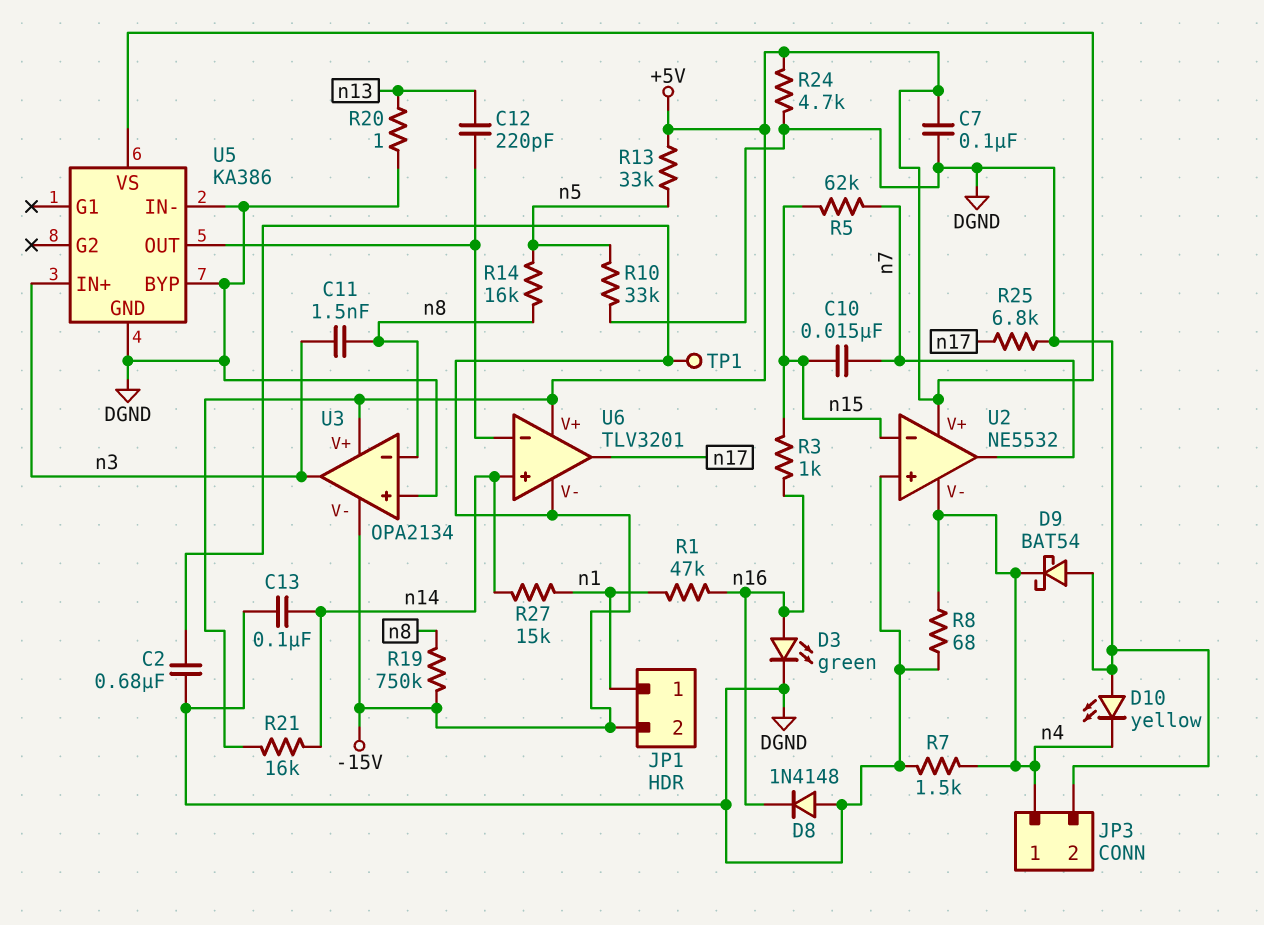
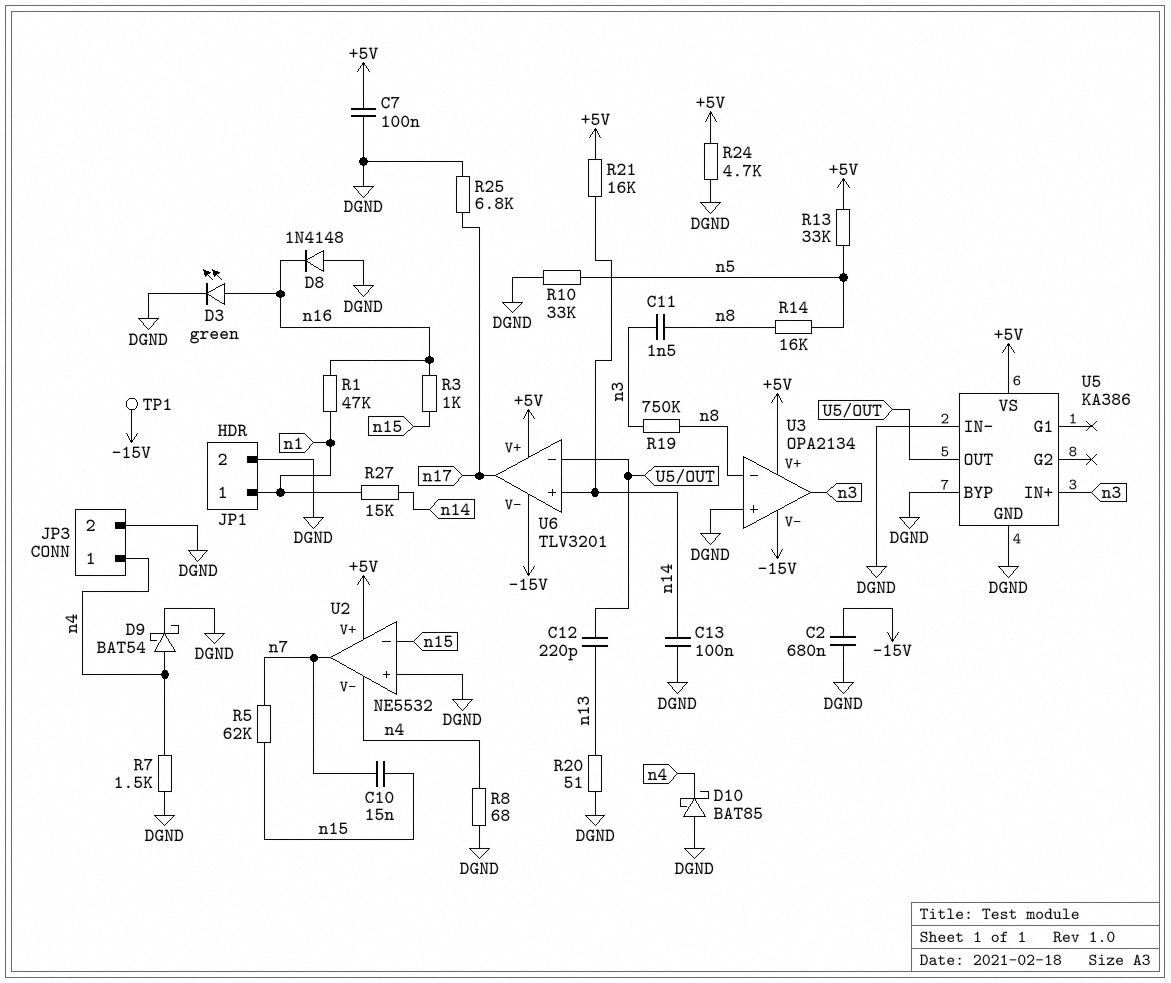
D9: schottky BAT54 (A DGND, K n4) -> schottky BAT54 (A n4, K DGND)
D10: LED yellow (A DGND, K n4) -> schottky BAT85 (A DGND, K n4)
JP1 pin 2: -15V -> DGND
R19: 750k (-15V, n8) -> 750k (n3, n8)
R20: 1 (DGND, n13) -> 51 (DGND, n13)

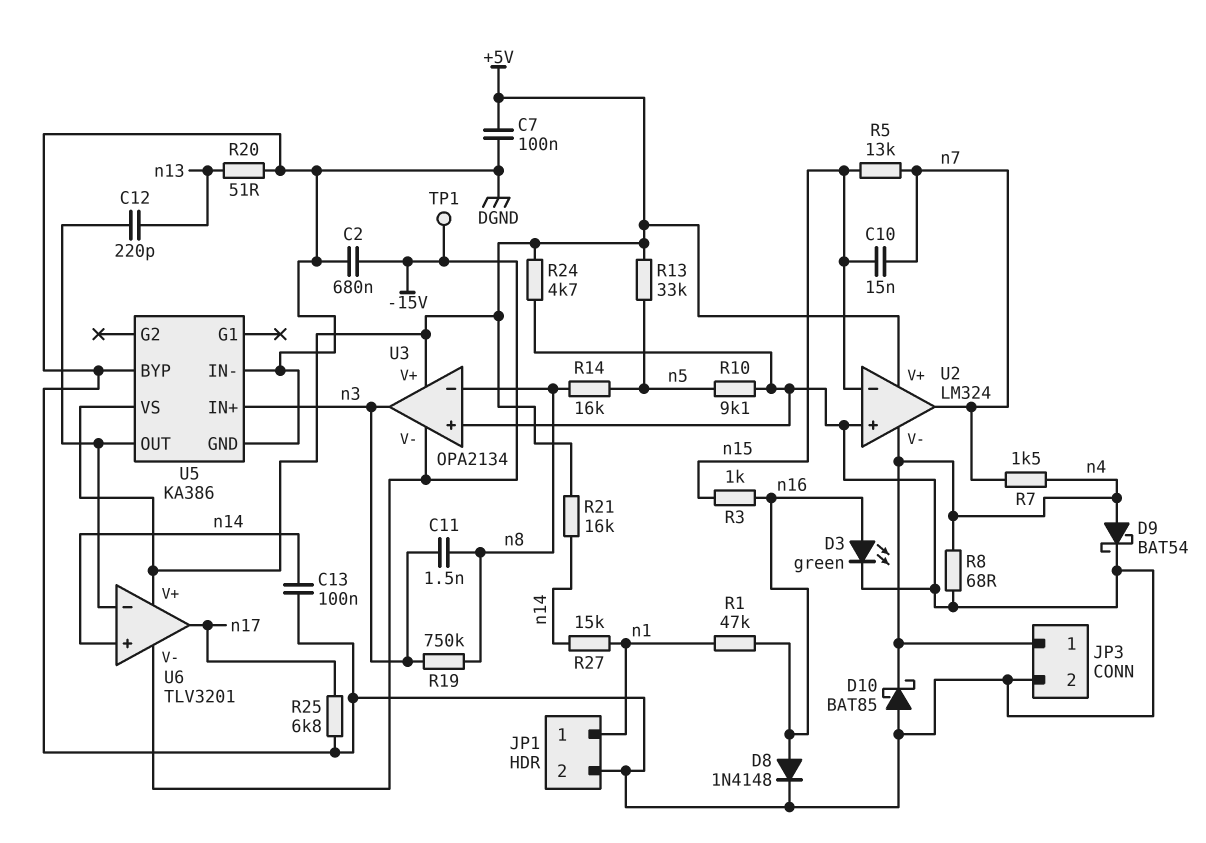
D8: diode 1N4148 (A DGND, K n16) -> diode 1N4148 (A n16, K DGND)
R5: 62k (n7, n15) -> 13k (n7, n15)
R7: 1.5k (DGND, n4) -> 1.5k (n4, n7)
R10: 33k (DGND, n5) -> 9.1k (DGND, n5)
U2: NE5532 -> LM324

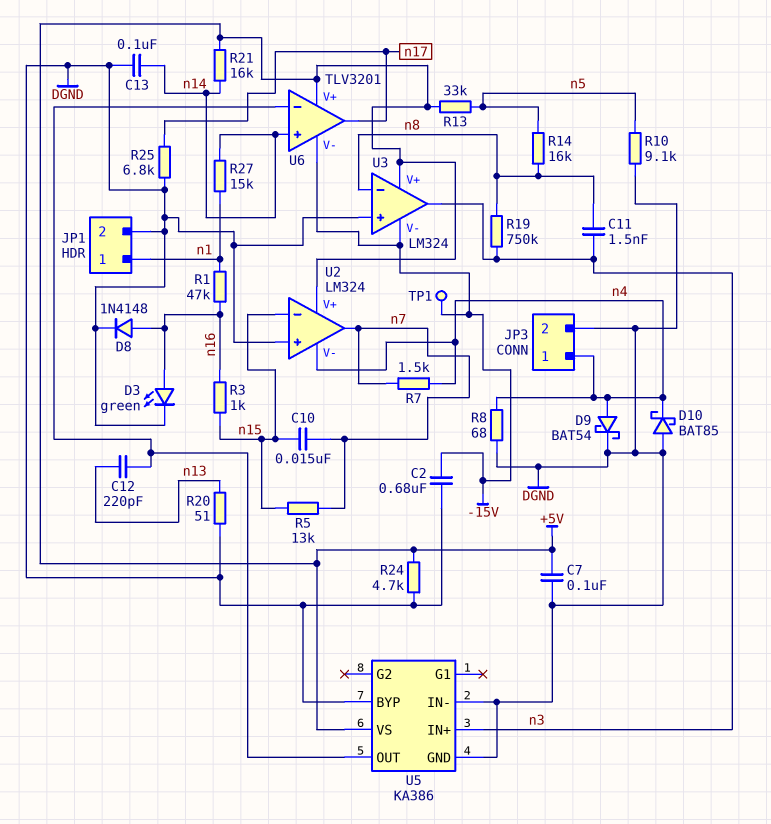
U3: OPA2134 -> LM324

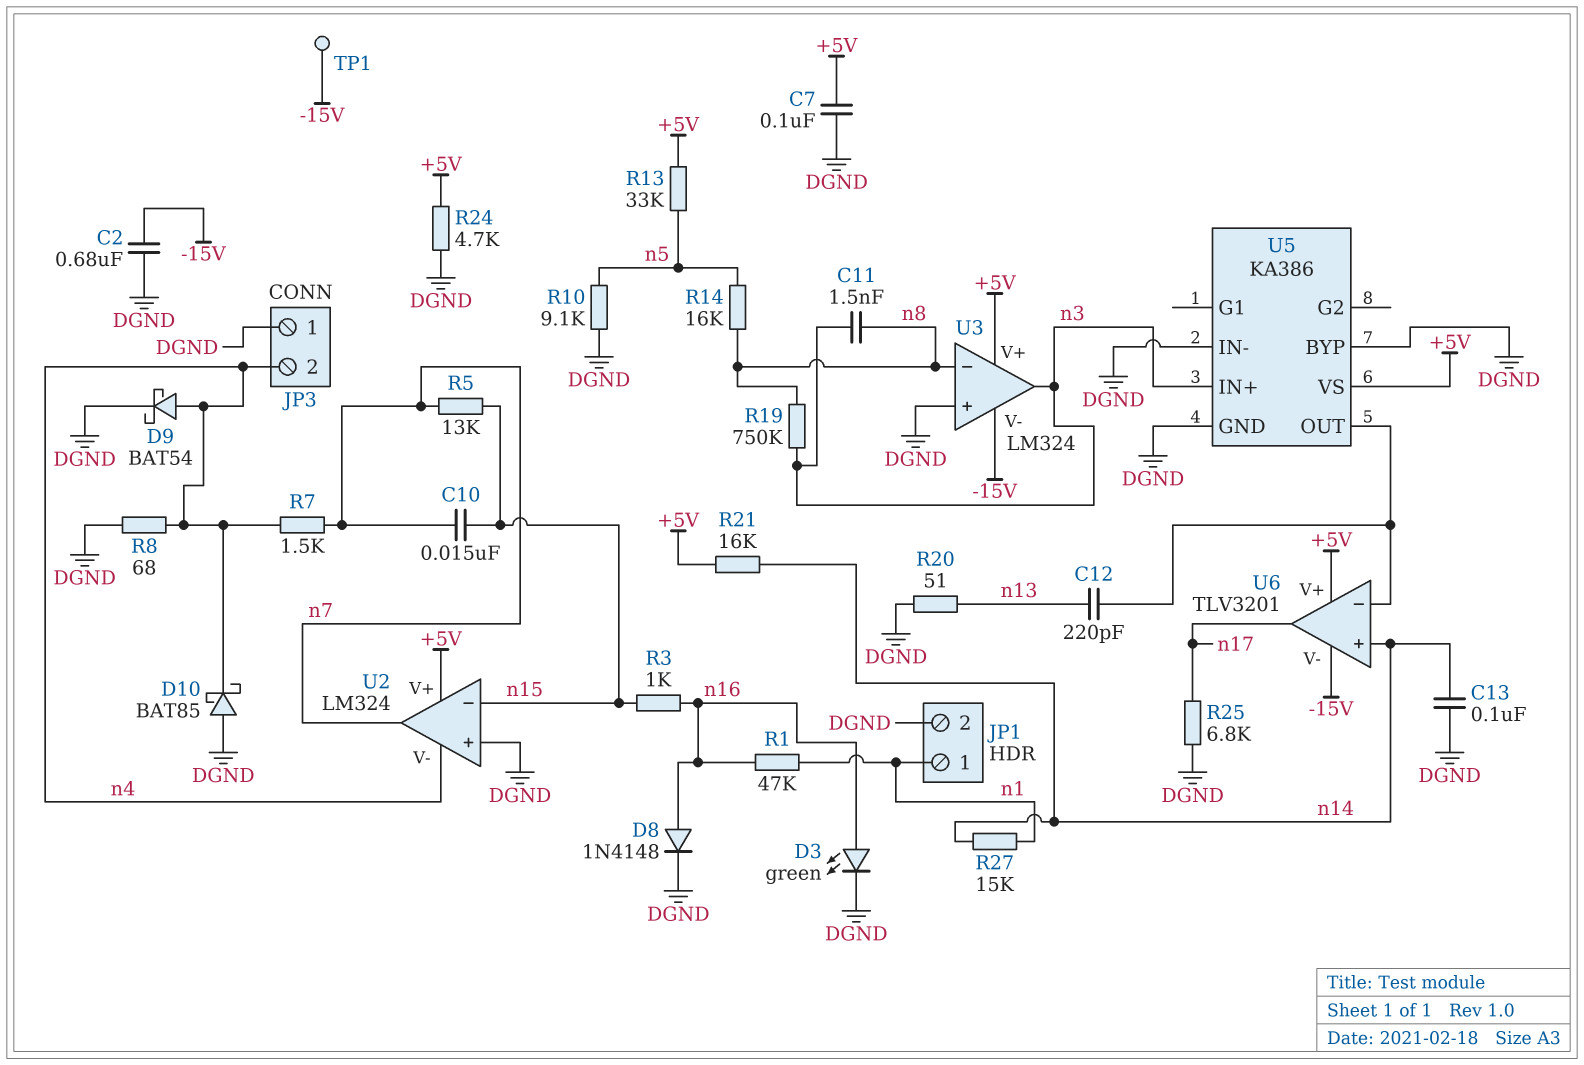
JP3 pin 1: n4 -> DGND
JP3 pin 2: DGND -> n4

